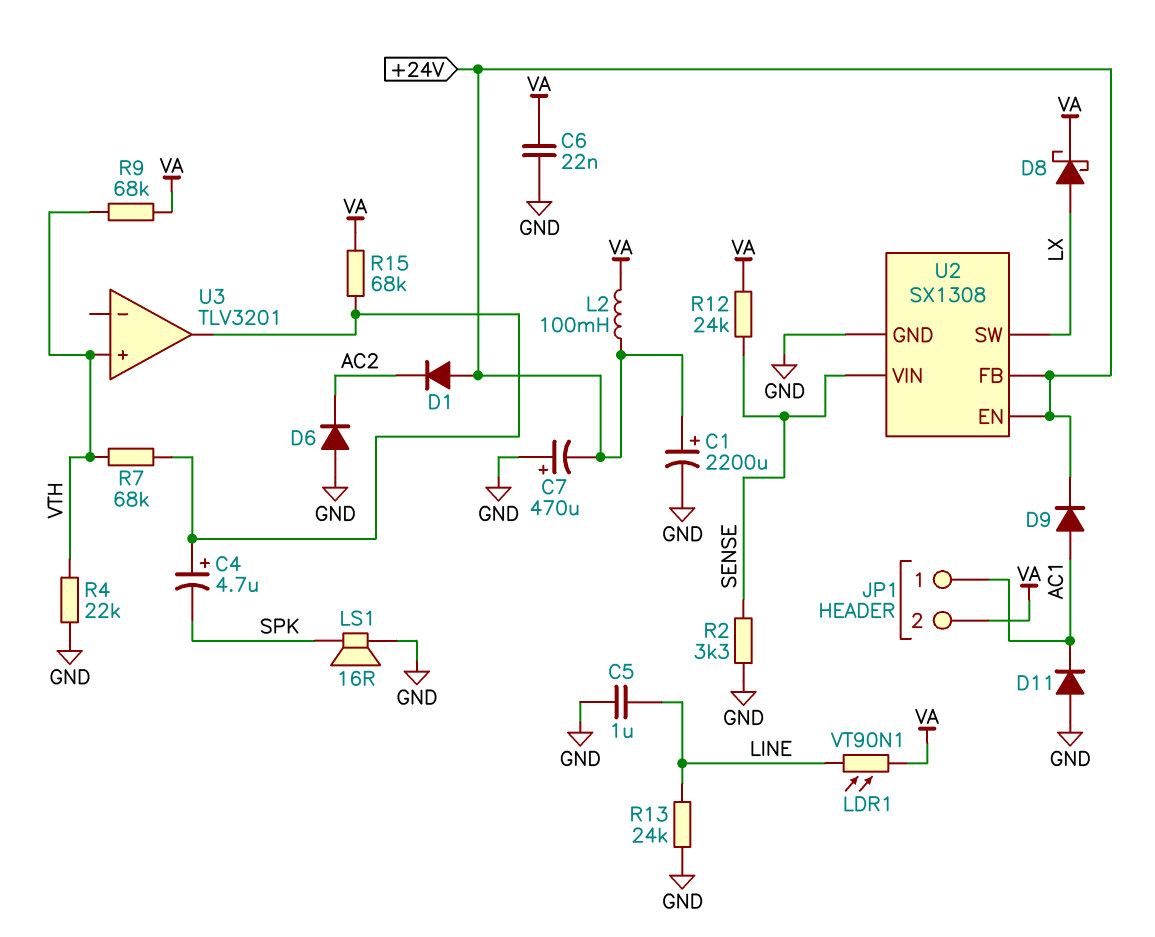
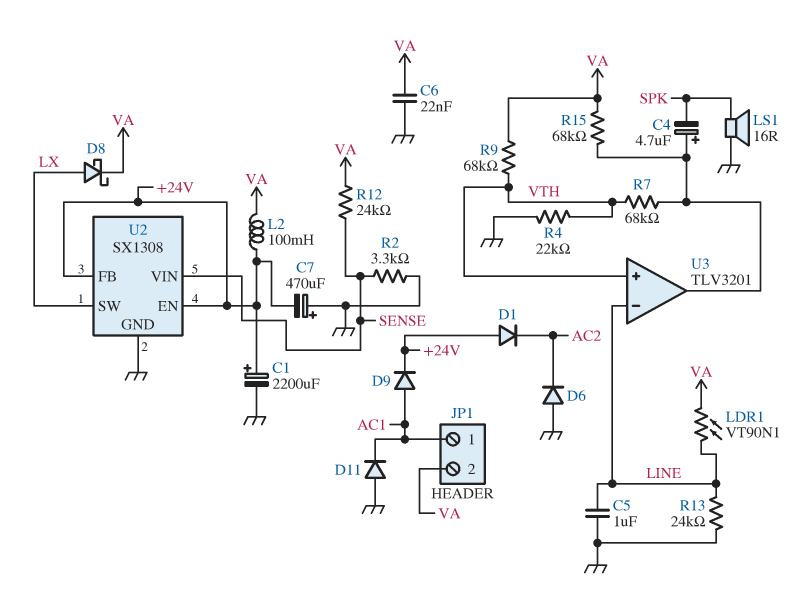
U3 pin in-: none -> LINE

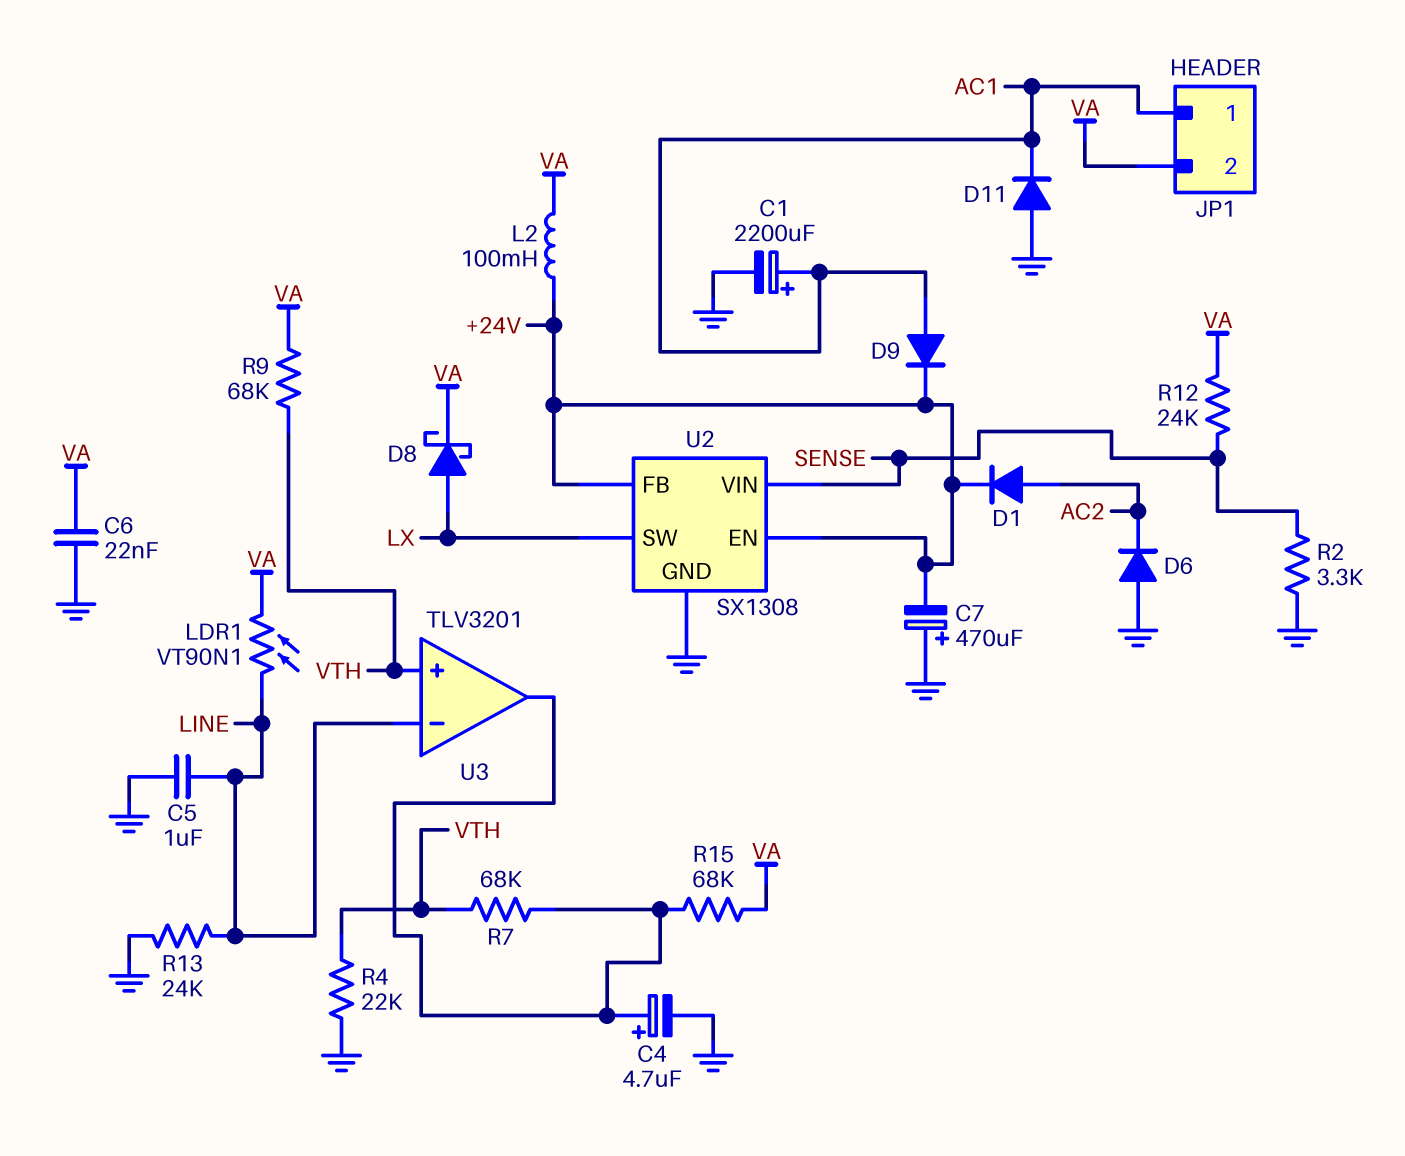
C1: 2200uF (plus +24V, minus GND) -> 2200uF (plus AC1, minus GND)
C4: 4.7uF (plus U3/out, minus SPK) -> 4.7uF (plus U3/out, minus GND)
D1: diode (A +24V, K AC2) -> diode (A AC2, K +24V)
LS1: speaker 16R (GND, SPK) -> none

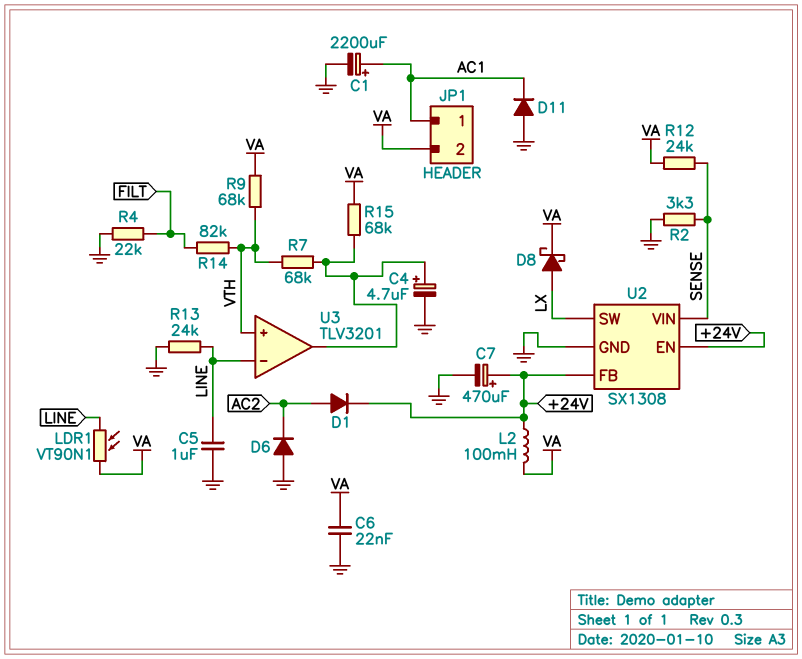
C7: 470uF (plus GND, minus +24V) -> 470uF (plus +24V, minus GND)
D9: diode (A AC1, K +24V) -> none
R4: 22k (GND, VTH) -> 22k (FILT, GND)
R14: none -> 82k (FILT, VTH)

